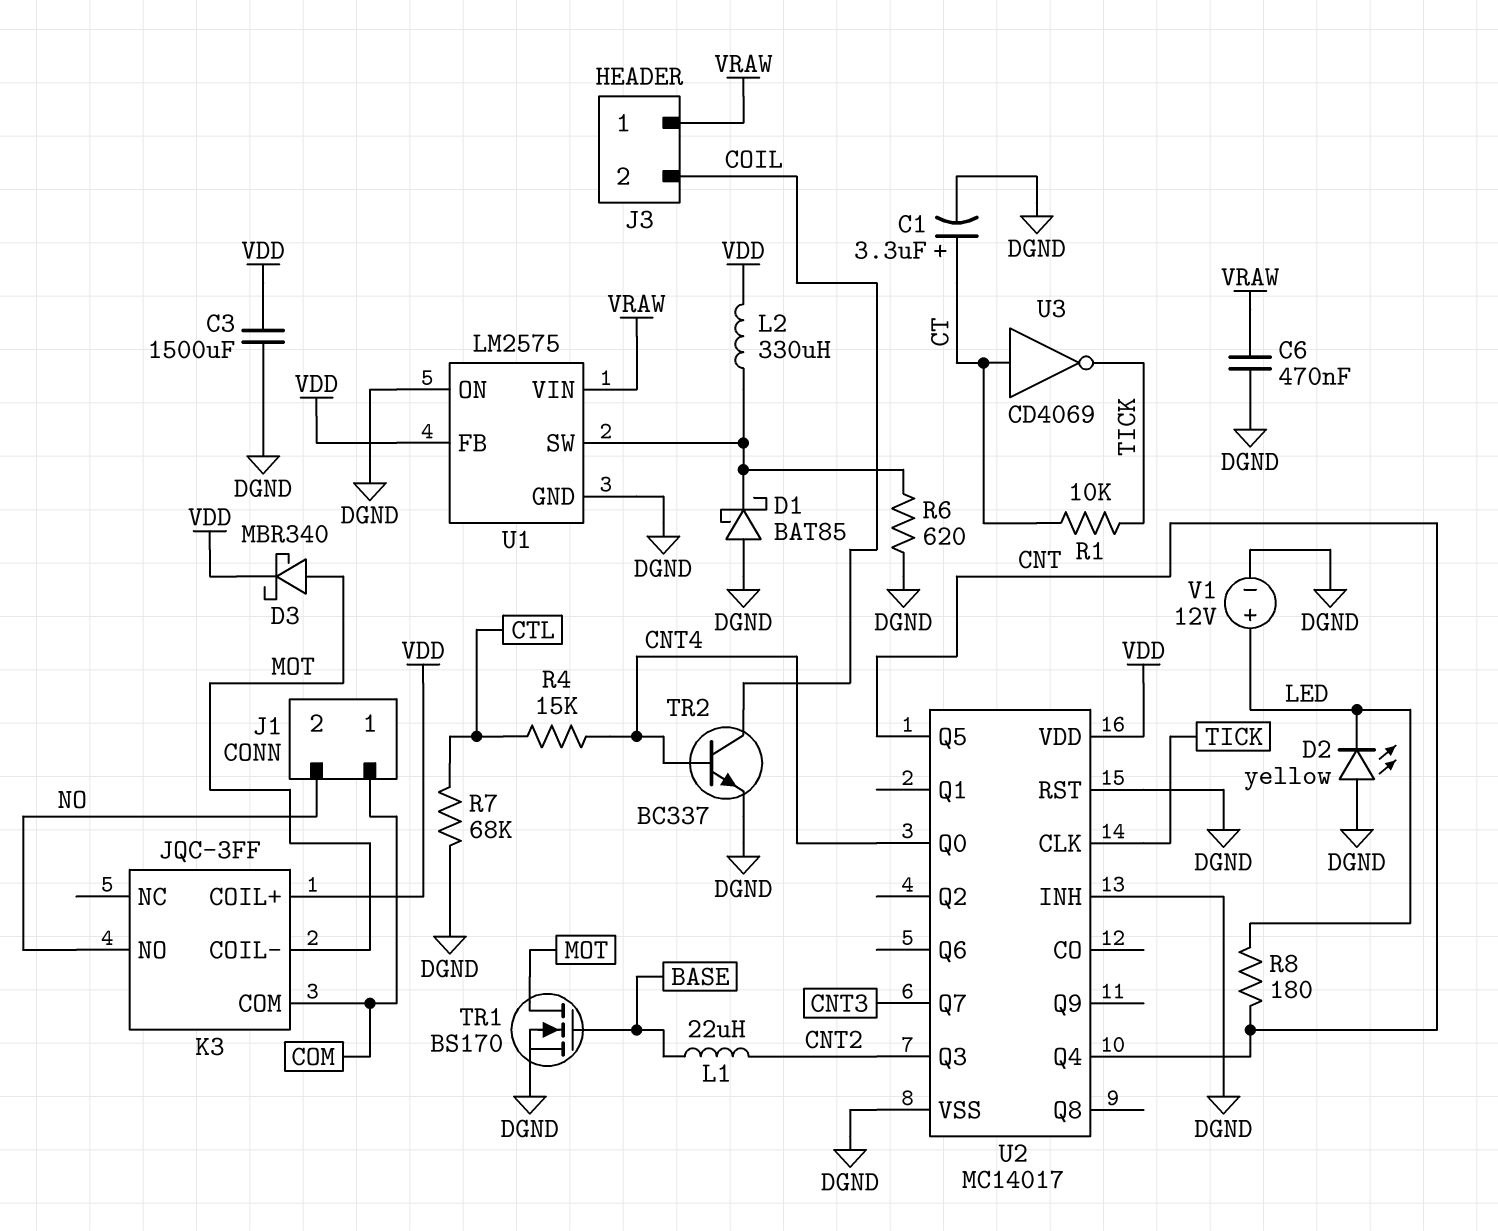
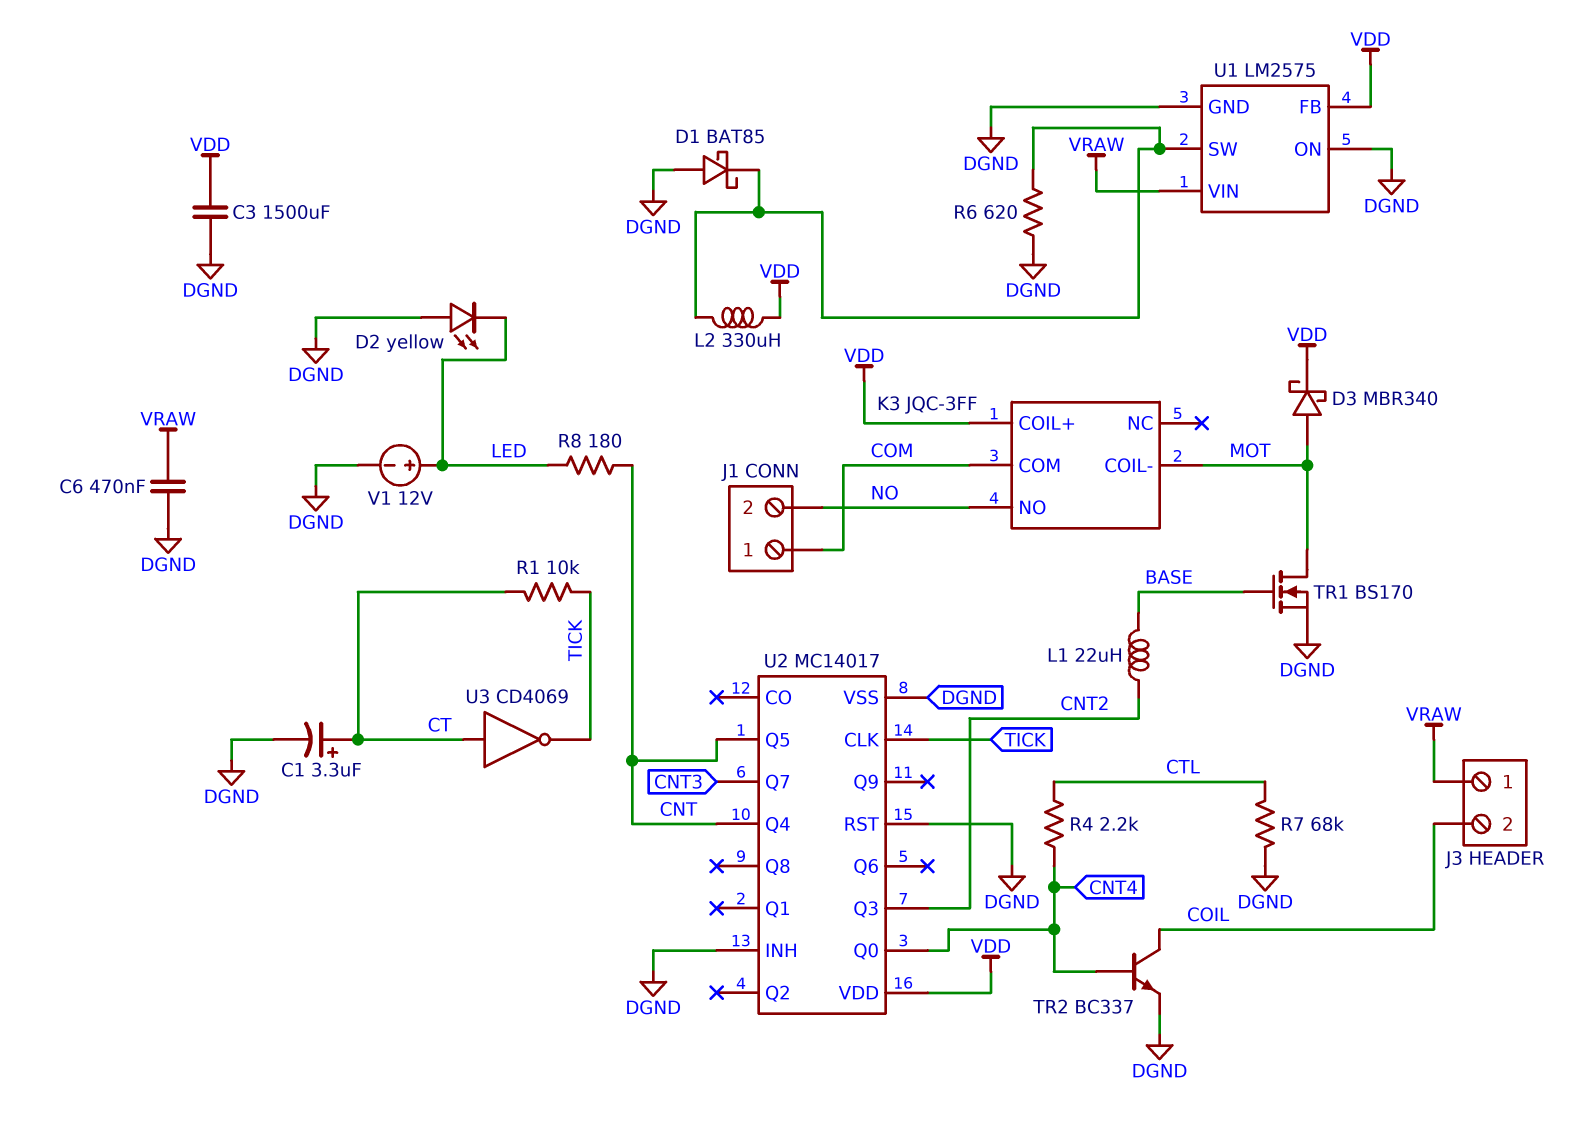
R4: 15k (CNT4, CTL) -> 2.2k (CNT4, CTL)

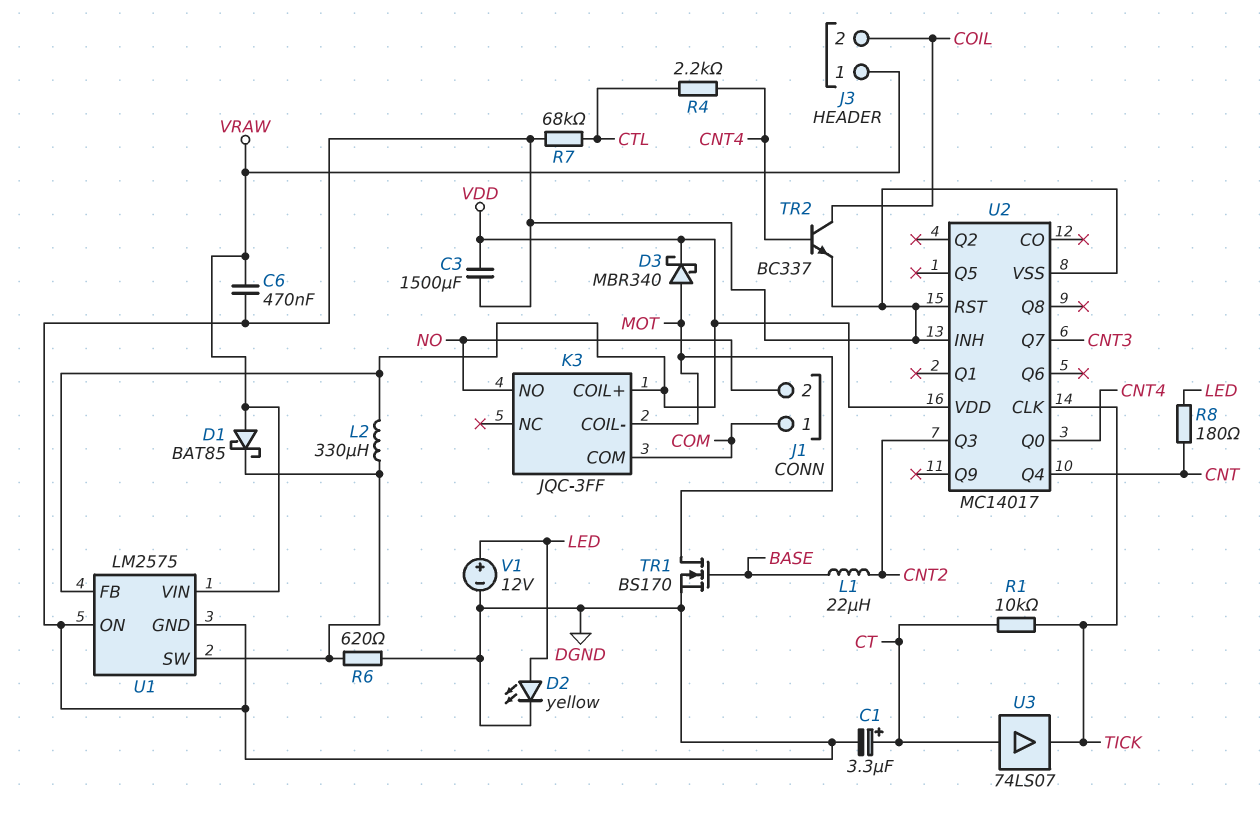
D1: schottky BAT85 (A DGND, K U1/SW) -> schottky BAT85 (A VRAW, K U1/SW)
D2: LED yellow (A DGND, K LED) -> LED yellow (A LED, K DGND)
U2 pin Q5: CNT -> none
U3: NOT CD4069 (in CT, out TICK) -> buffer 74LS07 (in CT, out TICK)

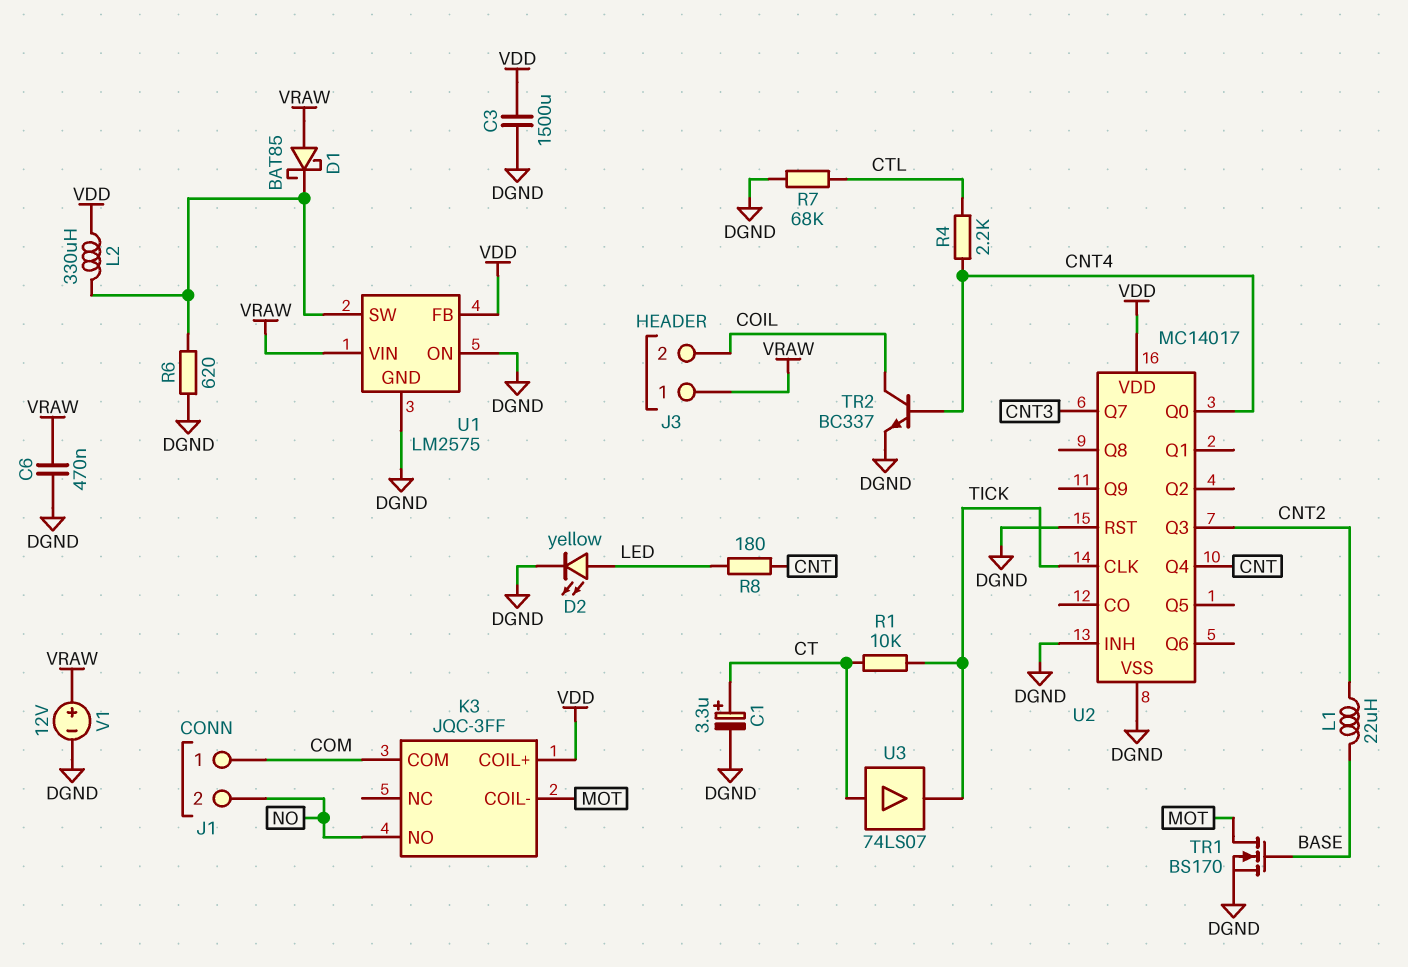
D3: schottky MBR340 (A MOT, K VDD) -> none
V1: 12V (plus LED, minus DGND) -> 12V (plus VRAW, minus DGND)

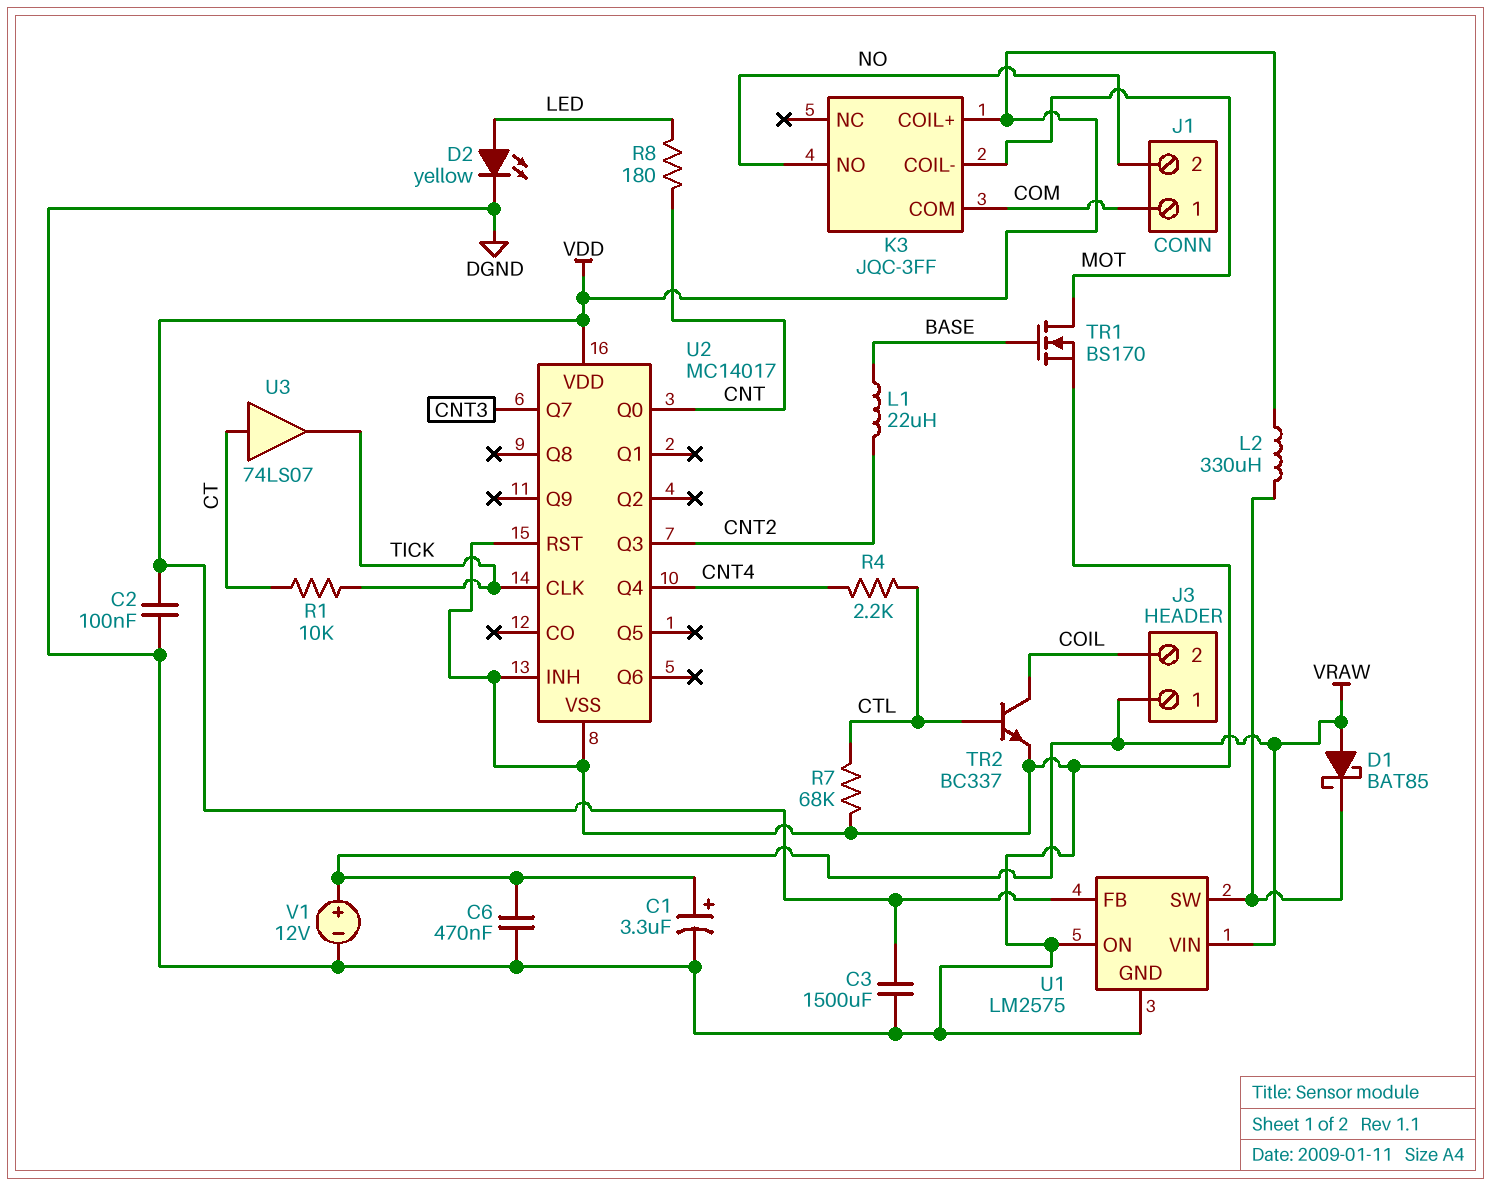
C1: 3.3uF (plus CT, minus DGND) -> 3.3uF (plus VRAW, minus DGND)
C2: none -> 100nF (DGND, VDD)
R6: 620 (DGND, U1/SW) -> none
TR2: NPN BC337 (B CNT4, C COIL, E DGND) -> NPN BC337 (B CTL, C COIL, E DGND)
U2 pin Q0: CNT4 -> CNT
U2 pin Q4: CNT -> CNT4

